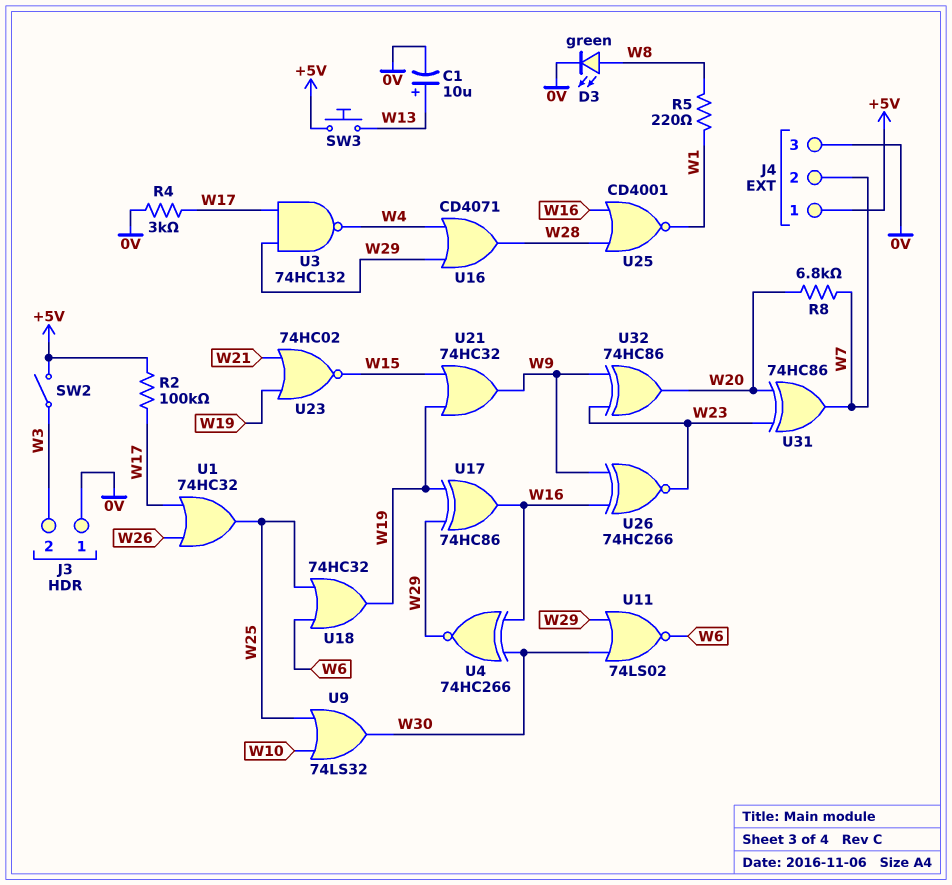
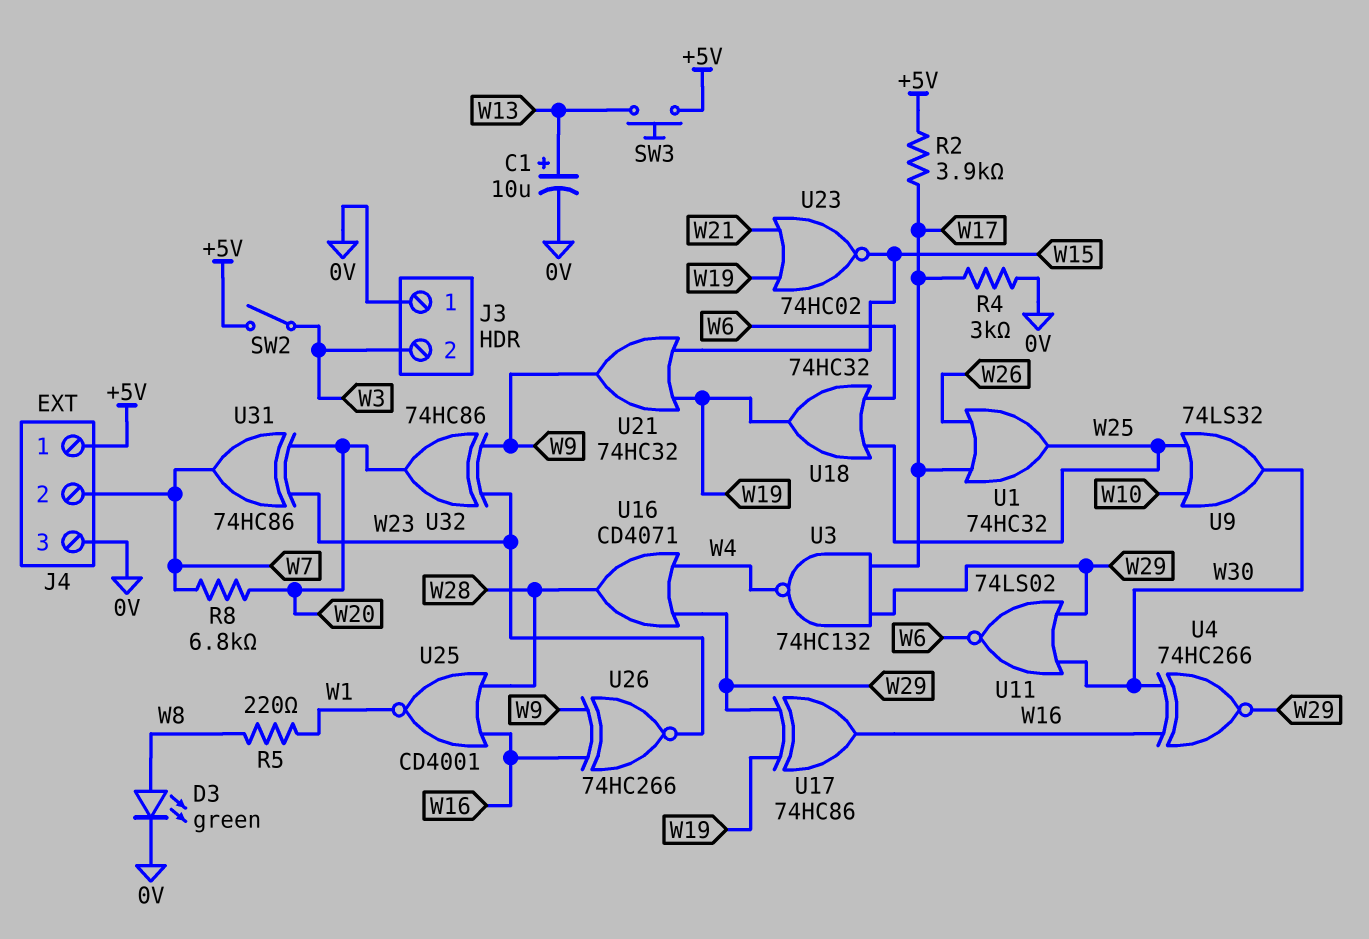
R2: 100k (+5V, W17) -> 3.9k (+5V, W17)

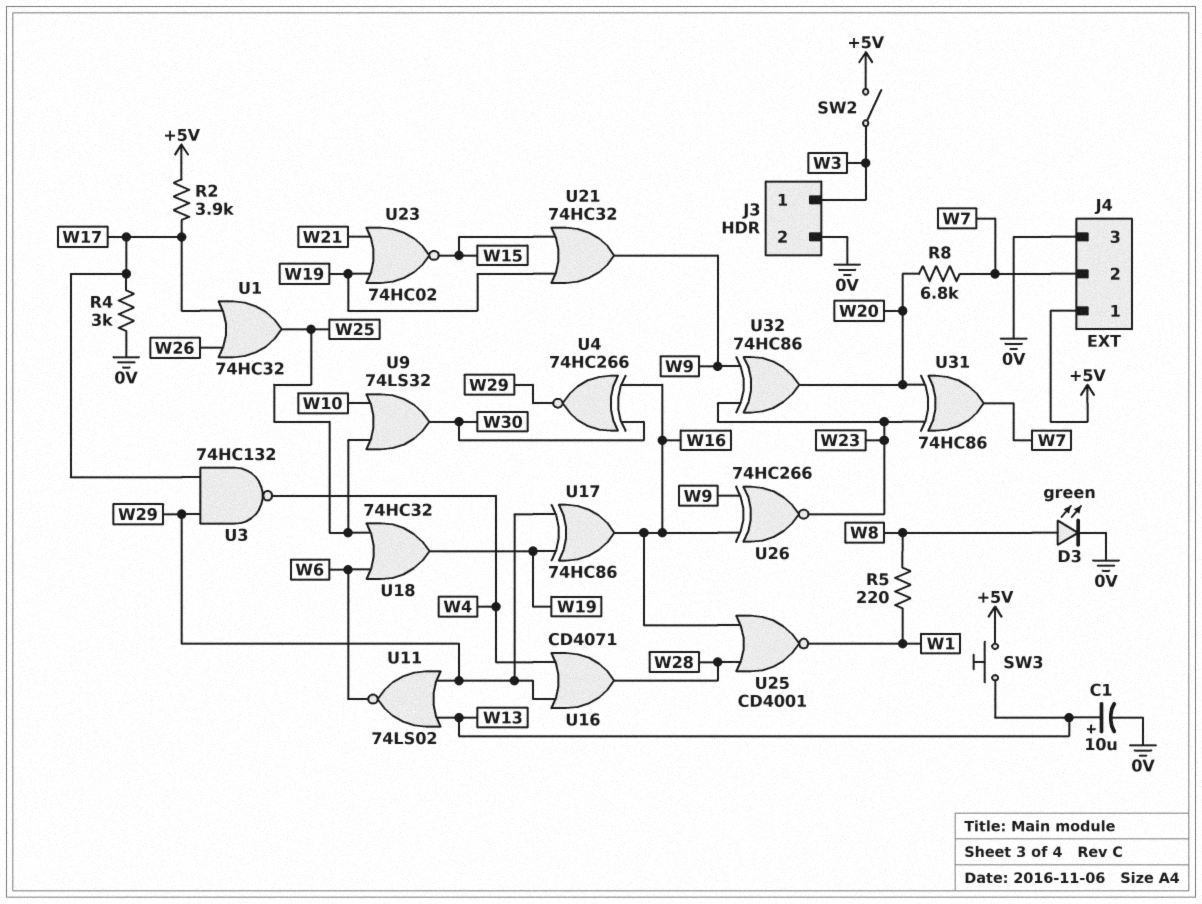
J3 pin 1: 0V -> W3
J3 pin 2: W3 -> 0V
U11: NOR 74LS02 (in W29, in W30, out W6) -> NOR 74LS02 (in W13, in W29, out W6)

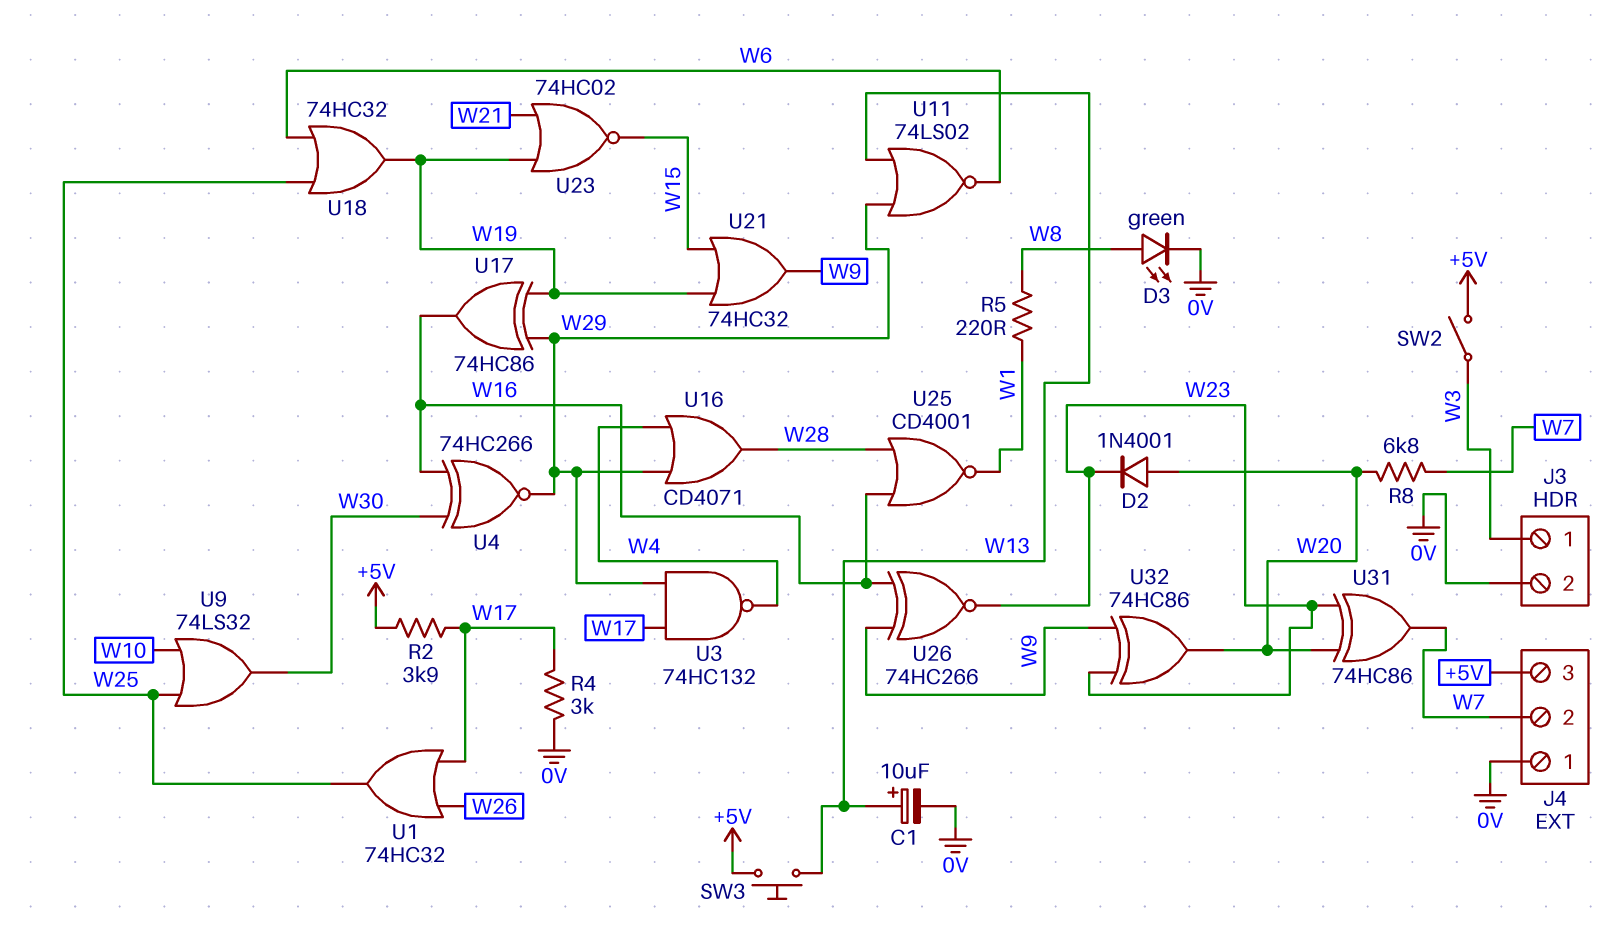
D2: none -> diode 1N4001 (A W20, K W23)
J4 pin 1: +5V -> 0V
J4 pin 3: 0V -> +5V

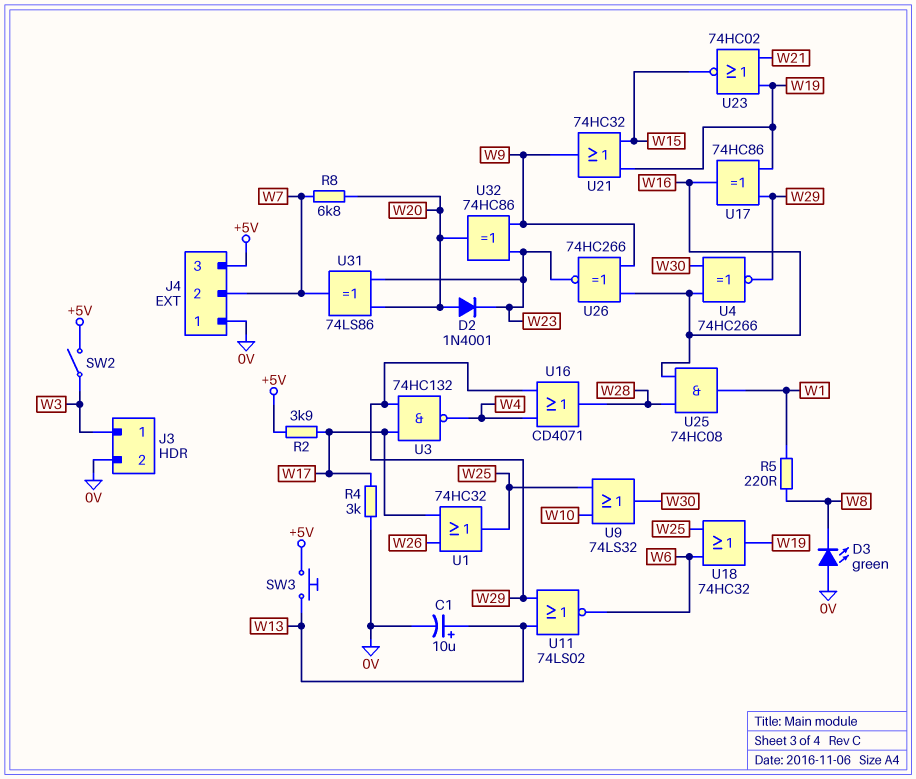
D3: LED green (A W8, K 0V) -> LED green (A 0V, K W8)
U25: NOR CD4001 (in W16, in W28, out W1) -> AND 74HC08 (in W16, in W28, out W1)
U31: XOR 74HC86 (in W20, in W23, out W7) -> XOR 74LS86 (in W20, in W23, out W7)

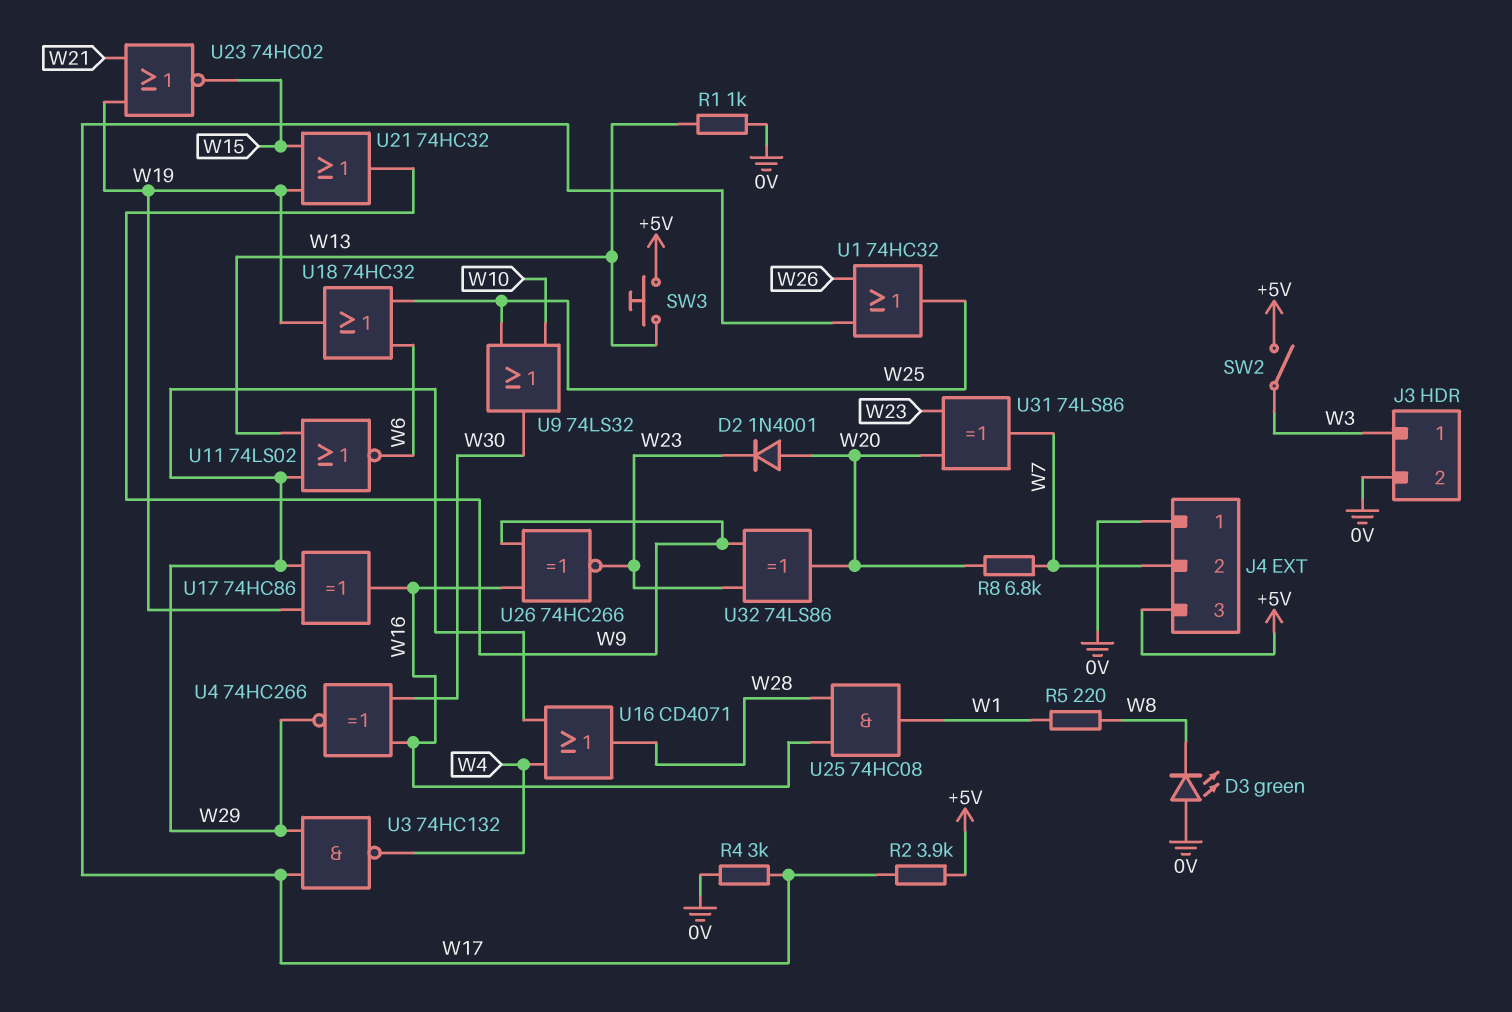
C1: 10uF (plus W13, minus 0V) -> none
R1: none -> 1k (0V, W13)
U32: XOR 74HC86 (in W9, in W23, out W20) -> XOR 74LS86 (in W9, in W23, out W20)

